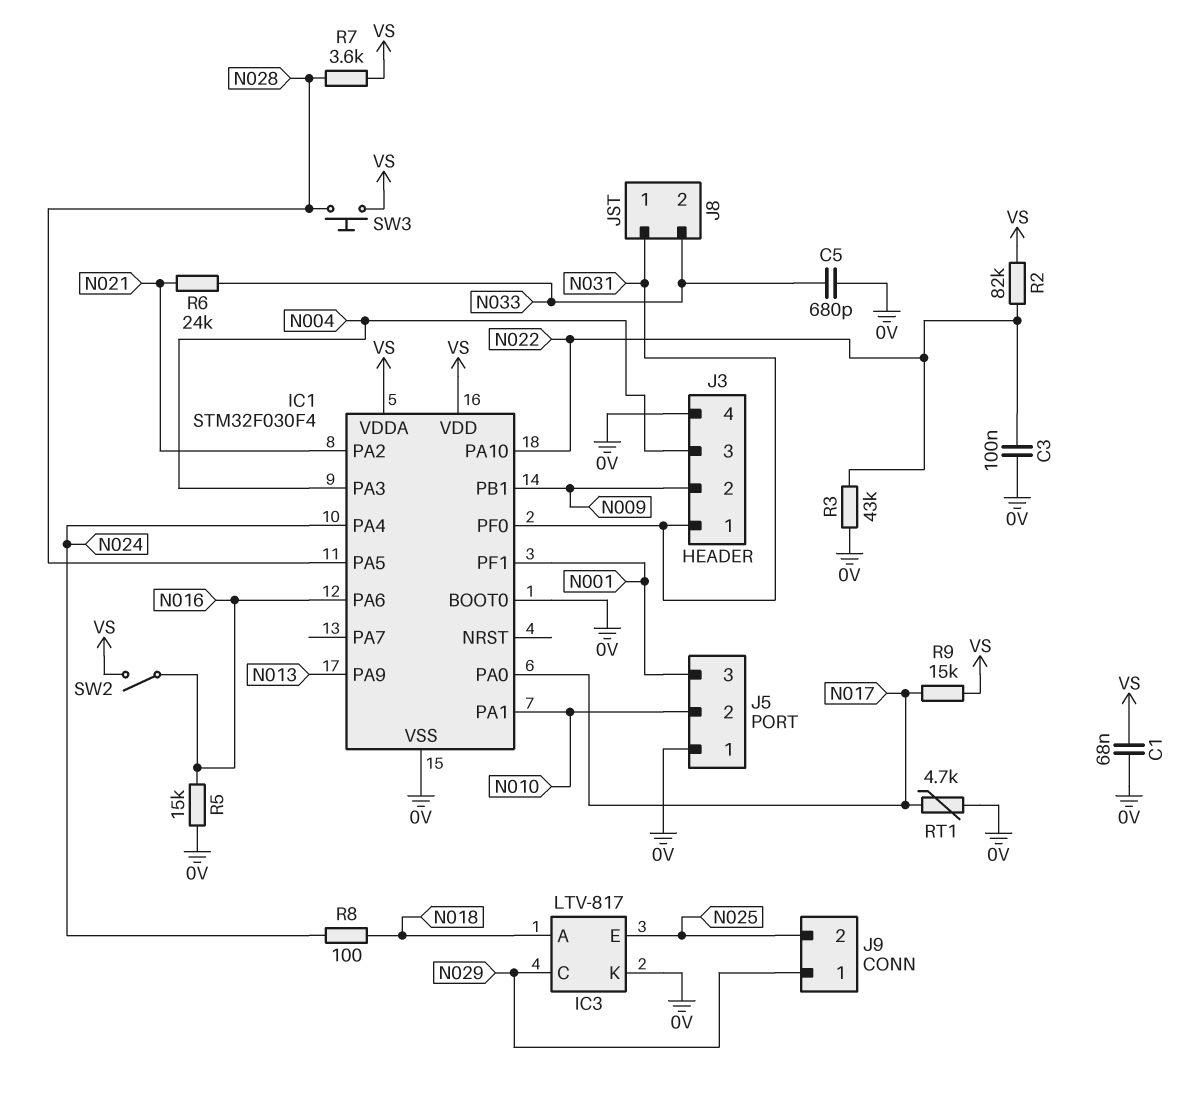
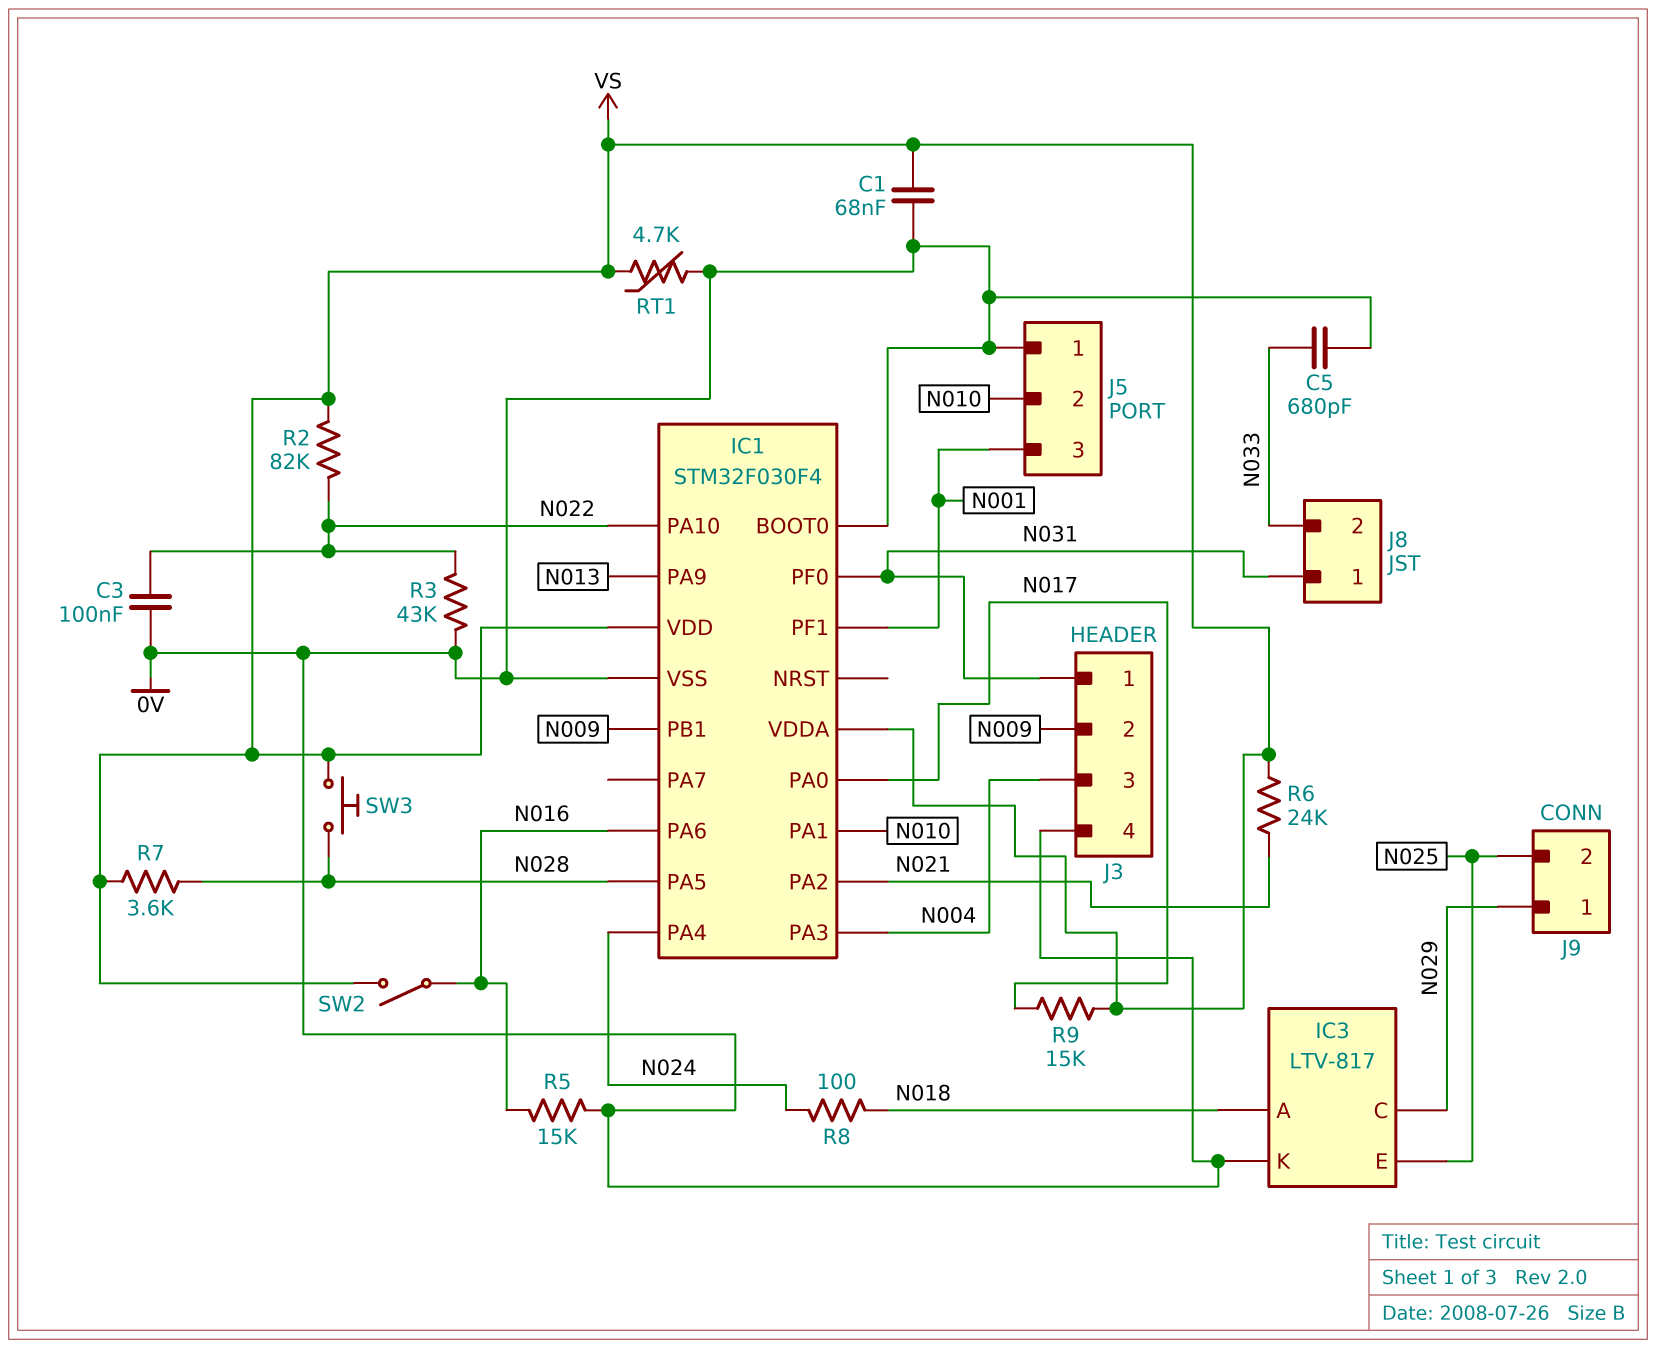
R6: 24k (N021, N033) -> 24k (N021, VS)
RT1: 4.7k (0V, N017) -> 4.7k (0V, VS)

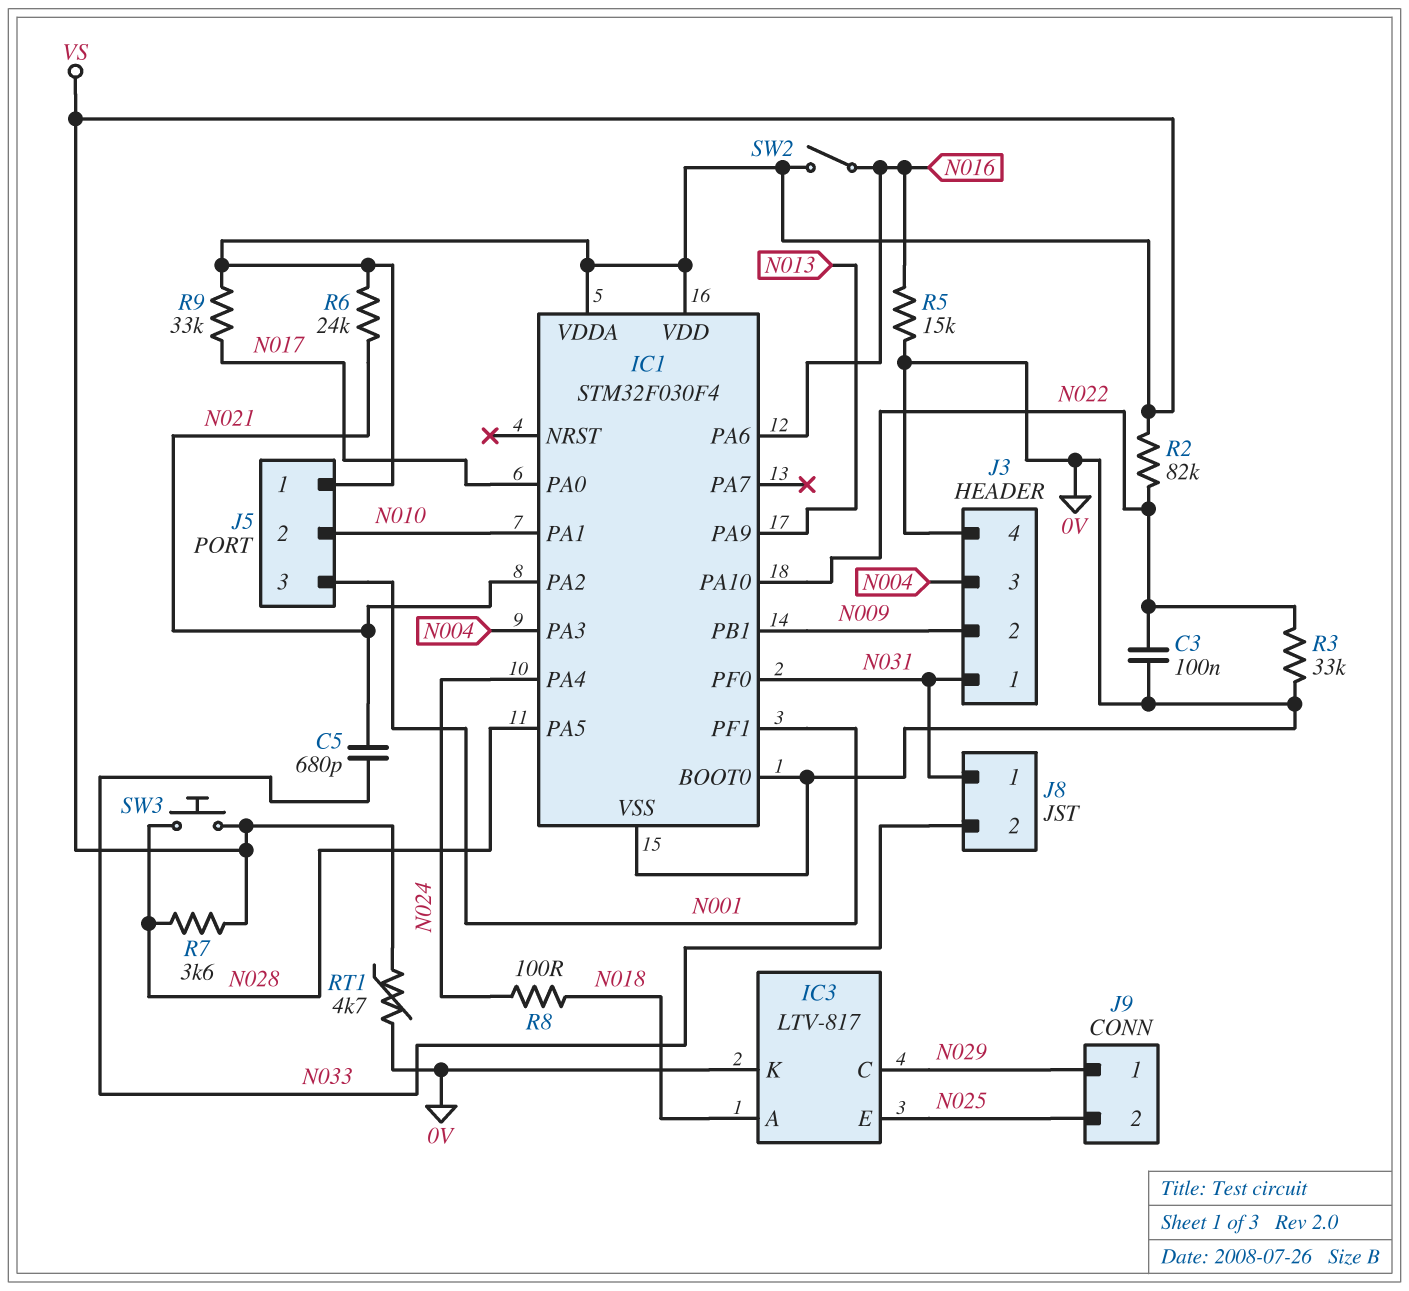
C1: 68nF (0V, VS) -> none
C5: 680pF (0V, N033) -> 680pF (N021, N033)
J5 pin 1: 0V -> VS
R3: 43k (0V, N022) -> 33k (0V, N022)
R9: 15k (N017, VS) -> 33k (N017, VS)

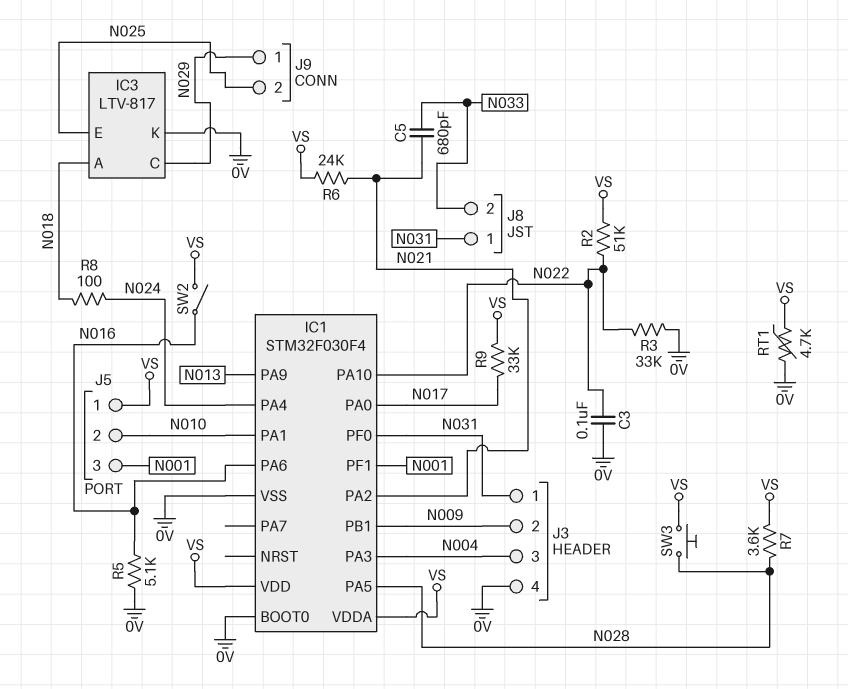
R2: 82k (N022, VS) -> 51k (N022, VS)
R5: 15k (0V, N016) -> 5.1k (0V, N016)

